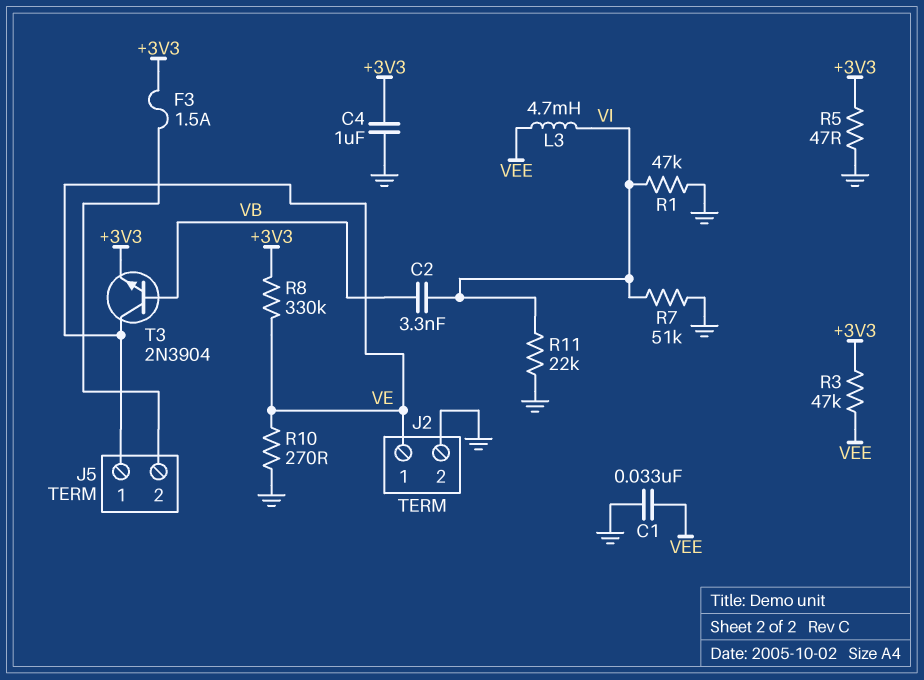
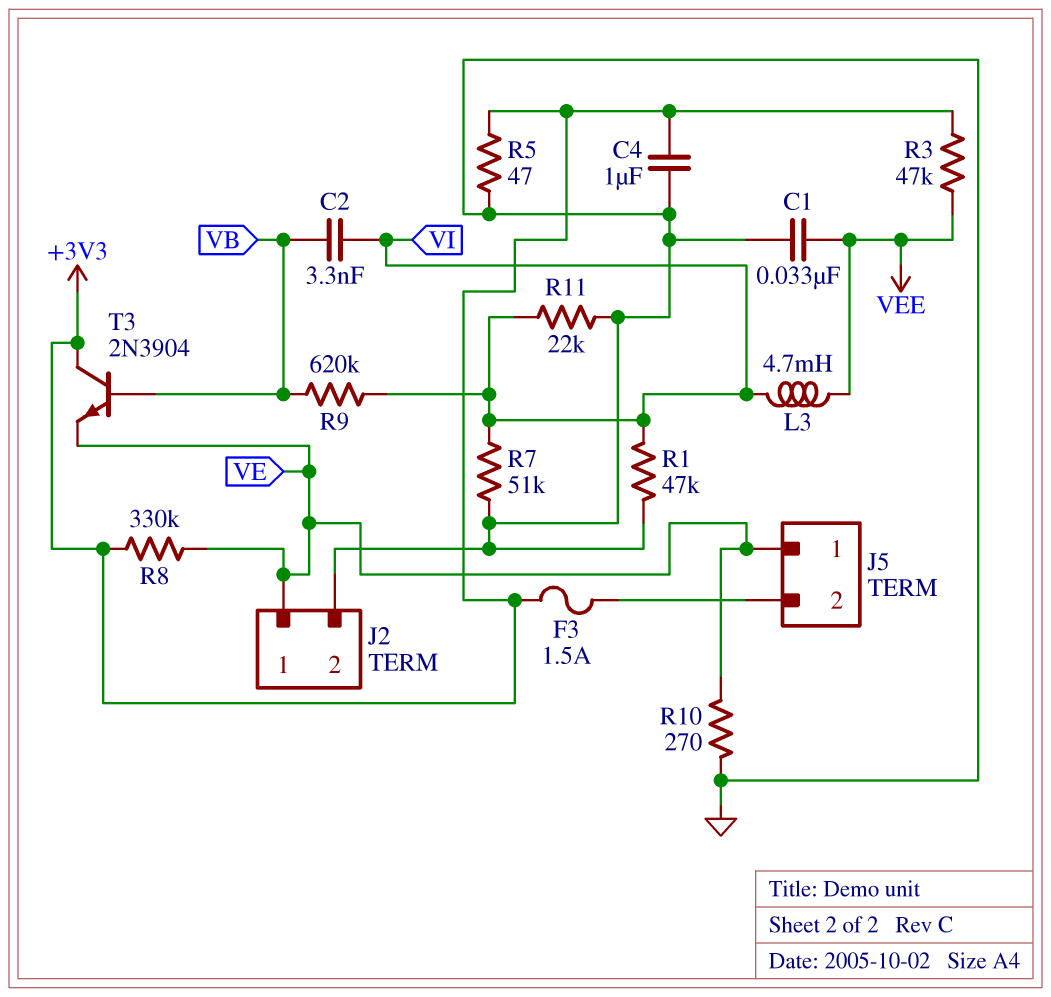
R9: none -> 620k (VB, VI)
T3: NPN 2N3904 (B VB, C VE, E +3V3) -> NPN 2N3904 (B VB, C +3V3, E VE)

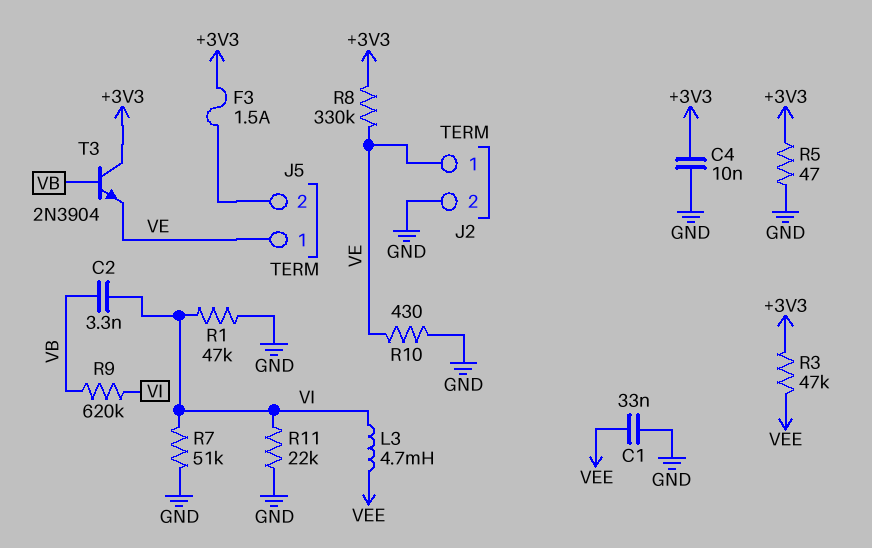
C4: 1uF (+3V3, GND) -> 10nF (+3V3, GND)
R10: 270 (GND, VE) -> 430 (GND, VE)

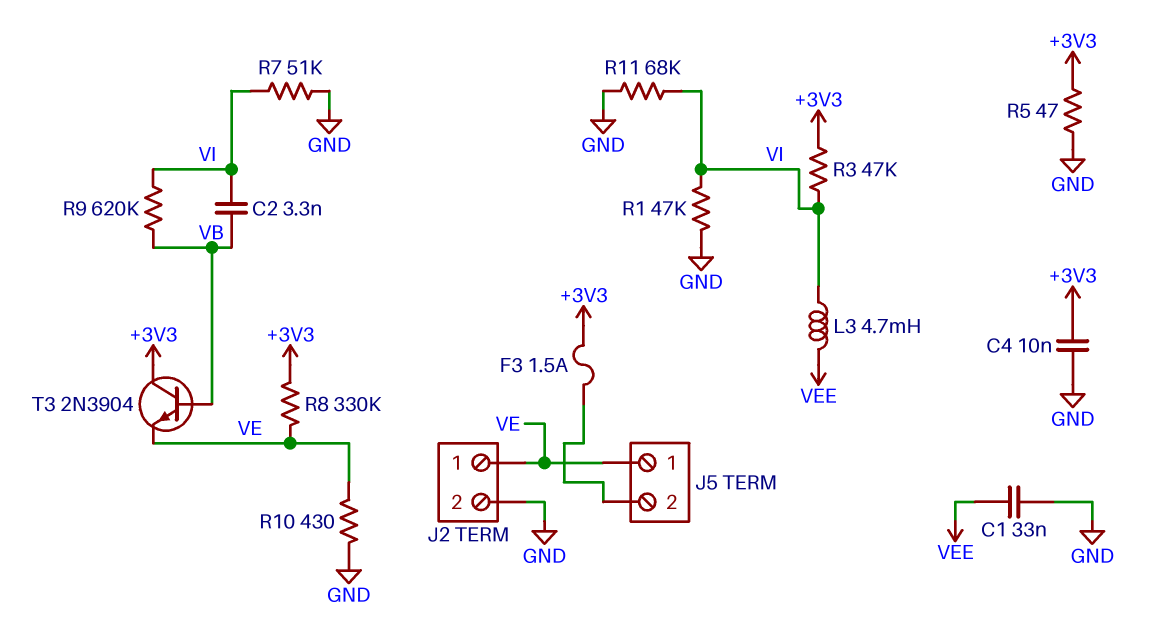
R3: 47k (+3V3, VEE) -> 47k (+3V3, VI)
R11: 22k (GND, VI) -> 68k (GND, VI)

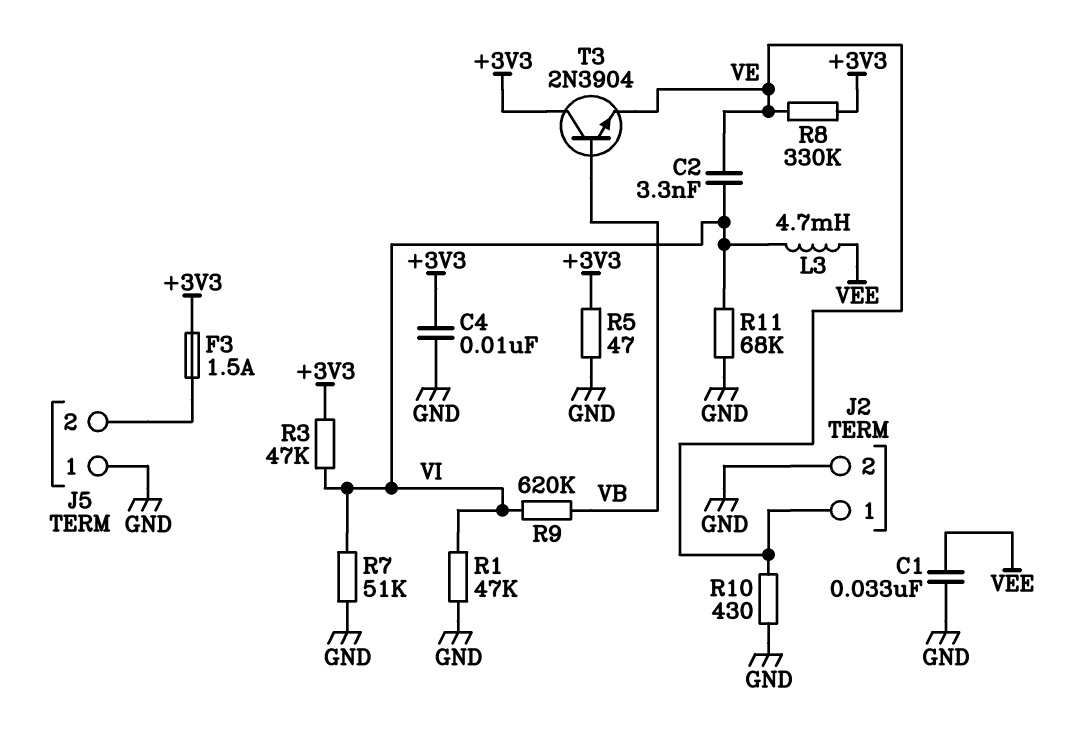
C2: 3.3nF (VB, VI) -> 3.3nF (VE, VI)
J5 pin 1: VE -> GND

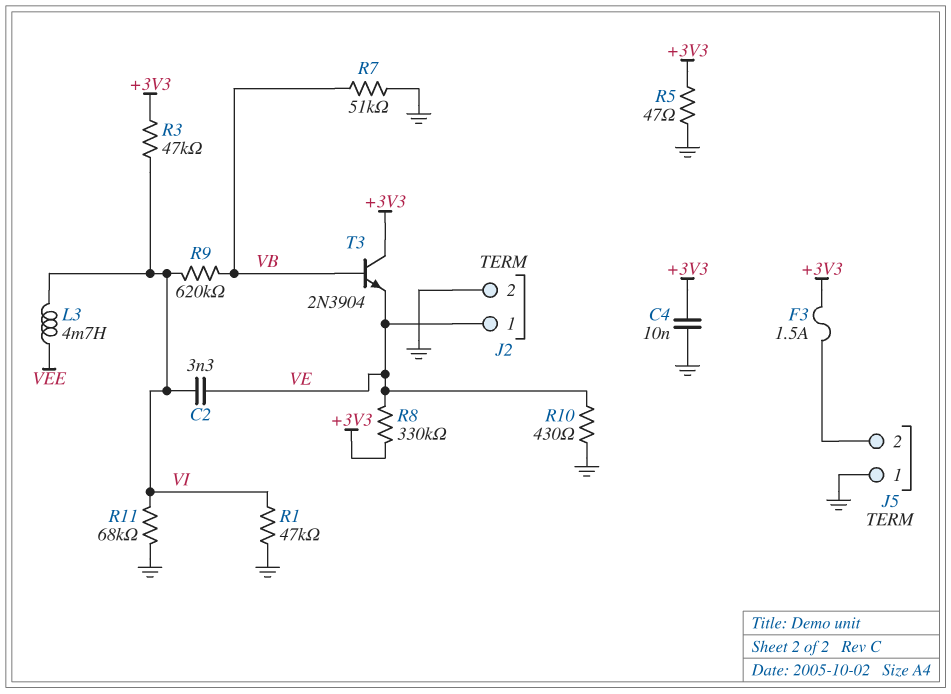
C1: 33nF (GND, VEE) -> none
R7: 51k (GND, VI) -> 51k (GND, VB)

